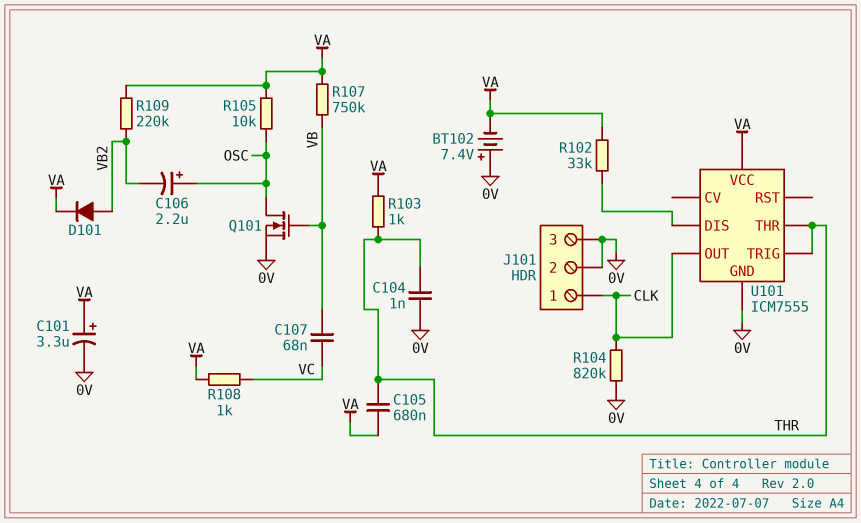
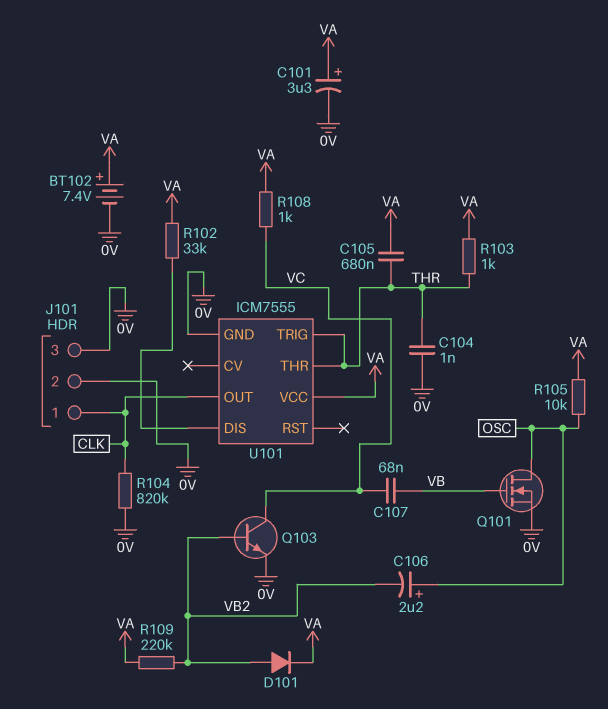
BT102: 7.4V (plus 0V, minus VA) -> 7.4V (plus VA, minus 0V)
Q103: none -> NPN (B VB2, C VC, E 0V)
R107: 750k (VA, VB) -> none

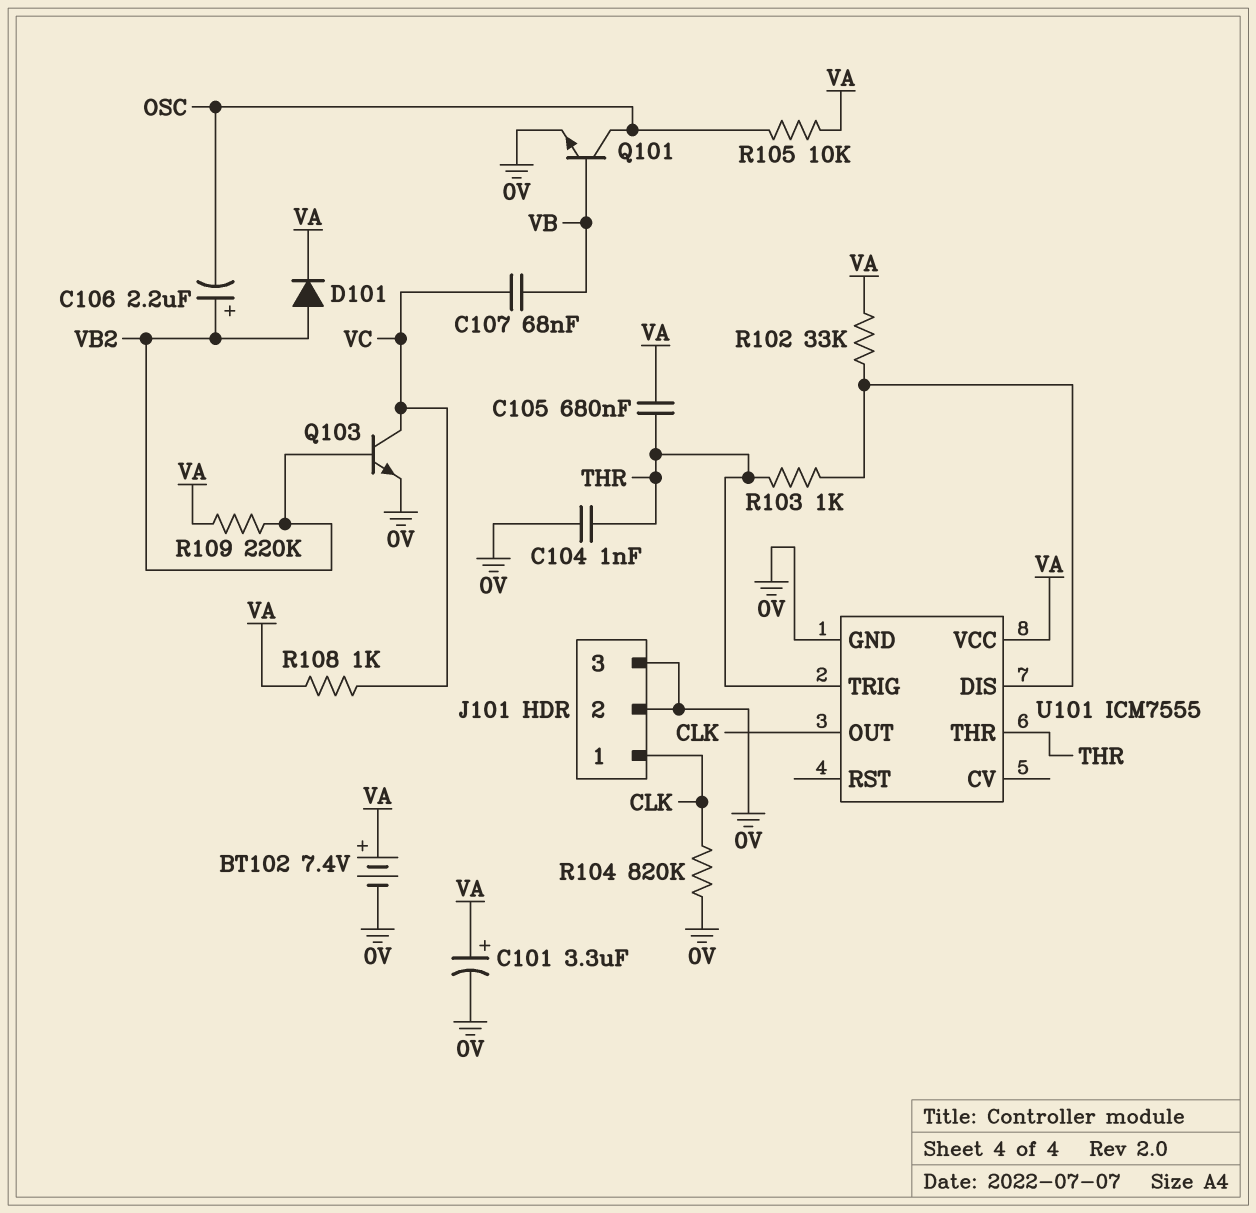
C106: 2.2uF (plus OSC, minus VB2) -> 2.2uF (plus VB2, minus OSC)
Q101: NMOS (G VB, D OSC, S 0V) -> NPN (B VB, C OSC, E 0V)
R103: 1k (THR, VA) -> 1k (THR, U101/DIS)

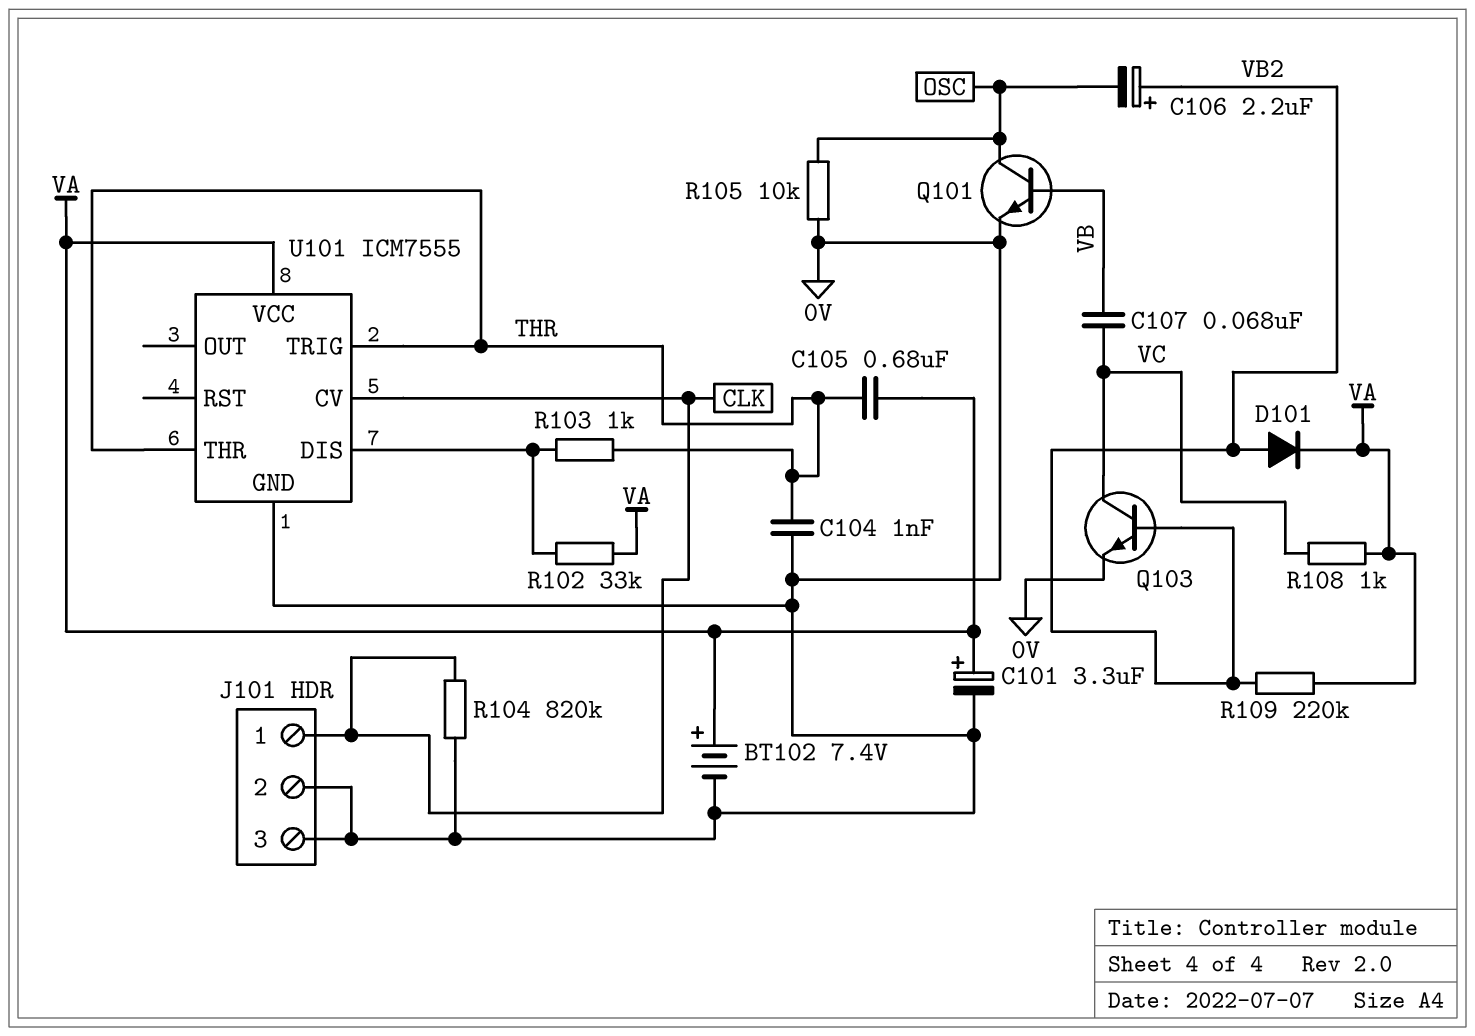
R105: 10k (OSC, VA) -> 10k (0V, OSC)
U101 pin CV: none -> CLK
U101 pin OUT: CLK -> none

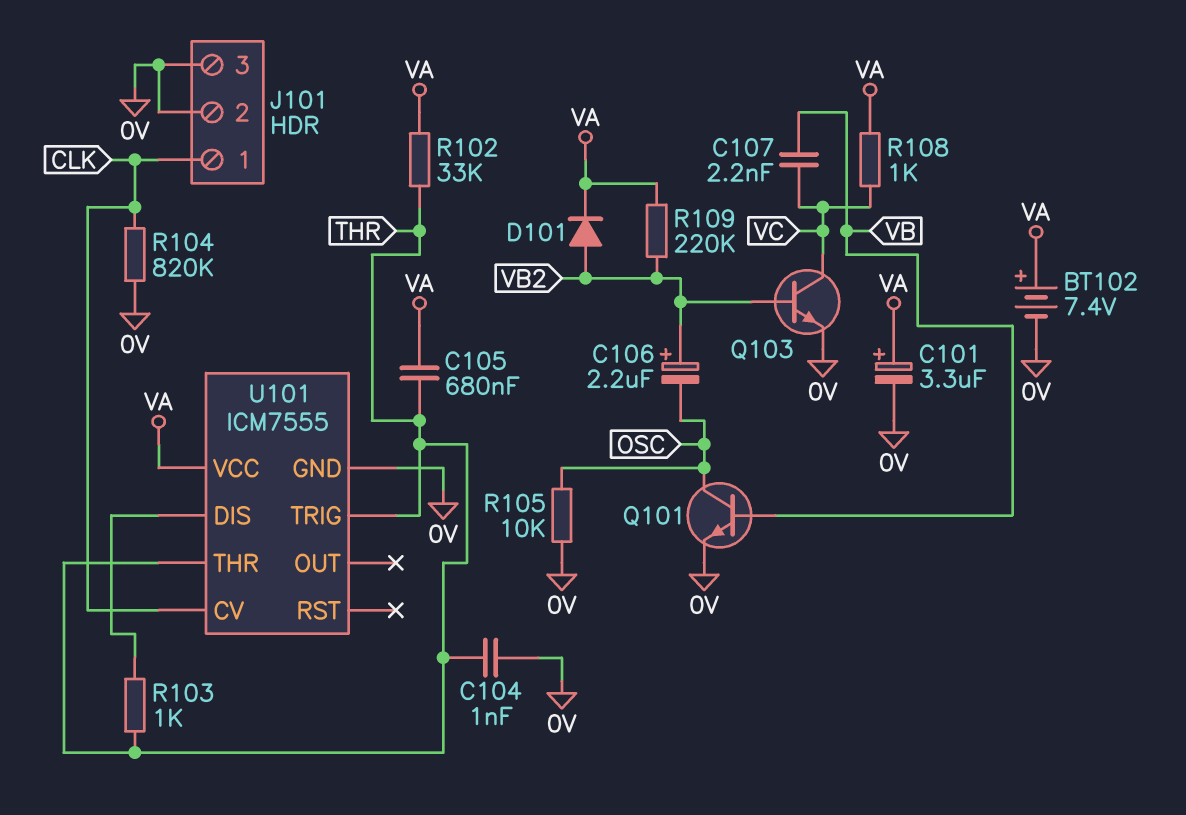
C107: 68nF (VB, VC) -> 2.2nF (VB, VC)
R102: 33k (U101/DIS, VA) -> 33k (THR, VA)

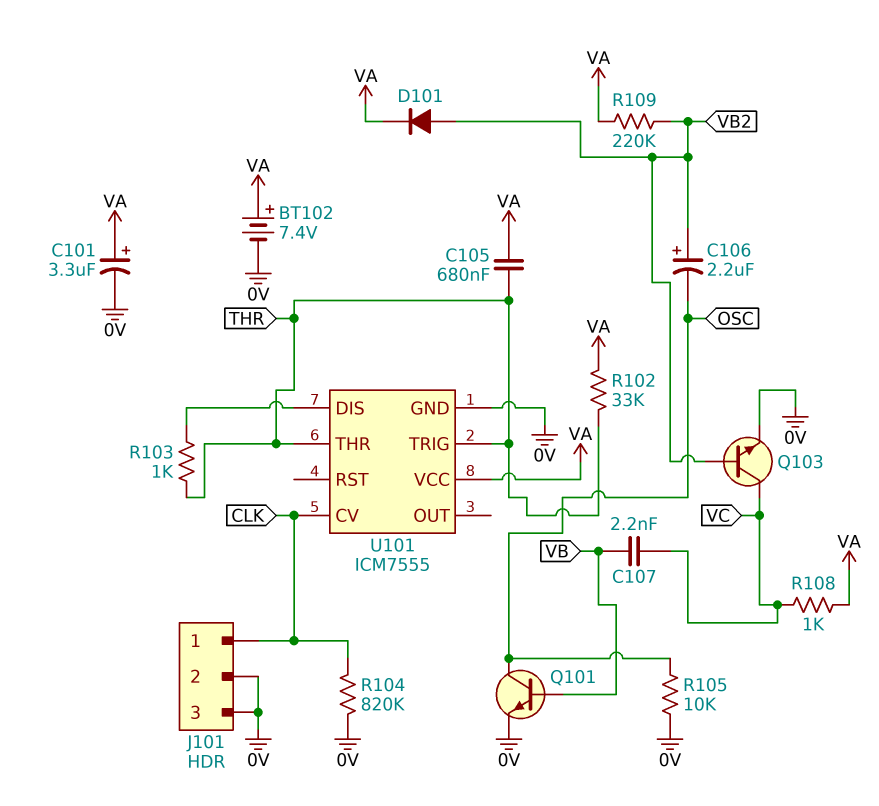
C104: 1nF (0V, THR) -> none

